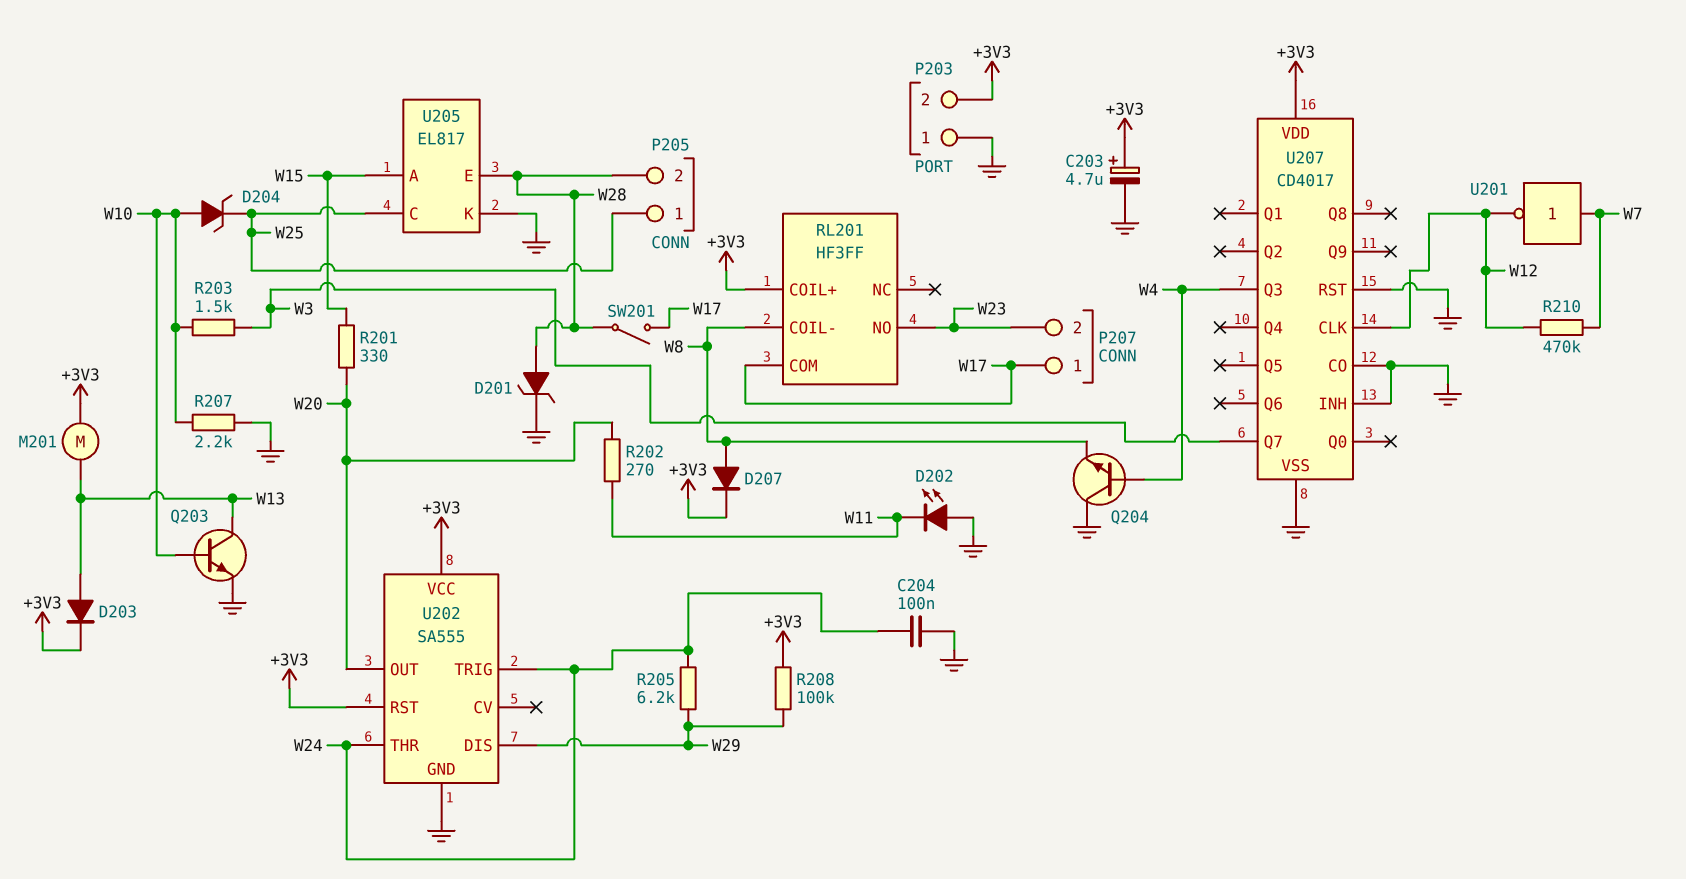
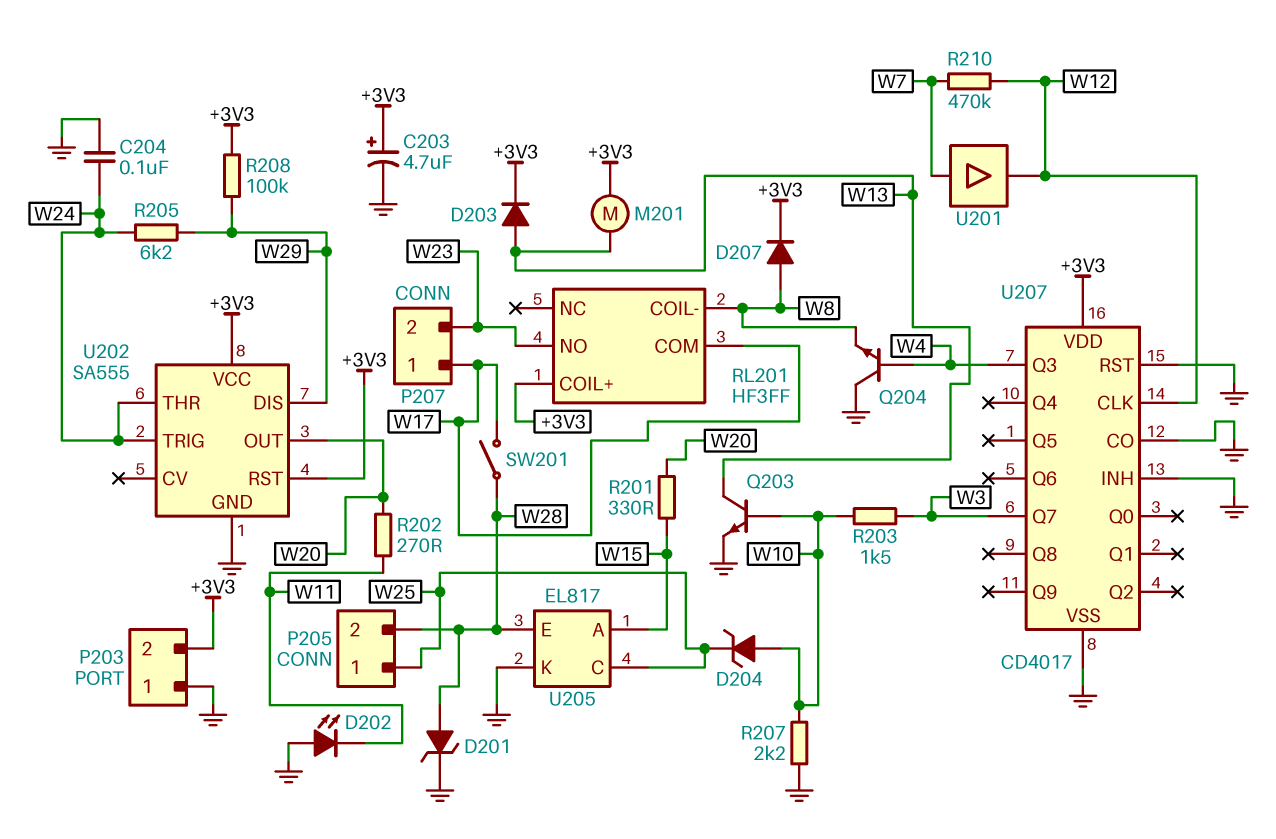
U201: NOT (in W7, out W12) -> buffer (in W7, out W12)

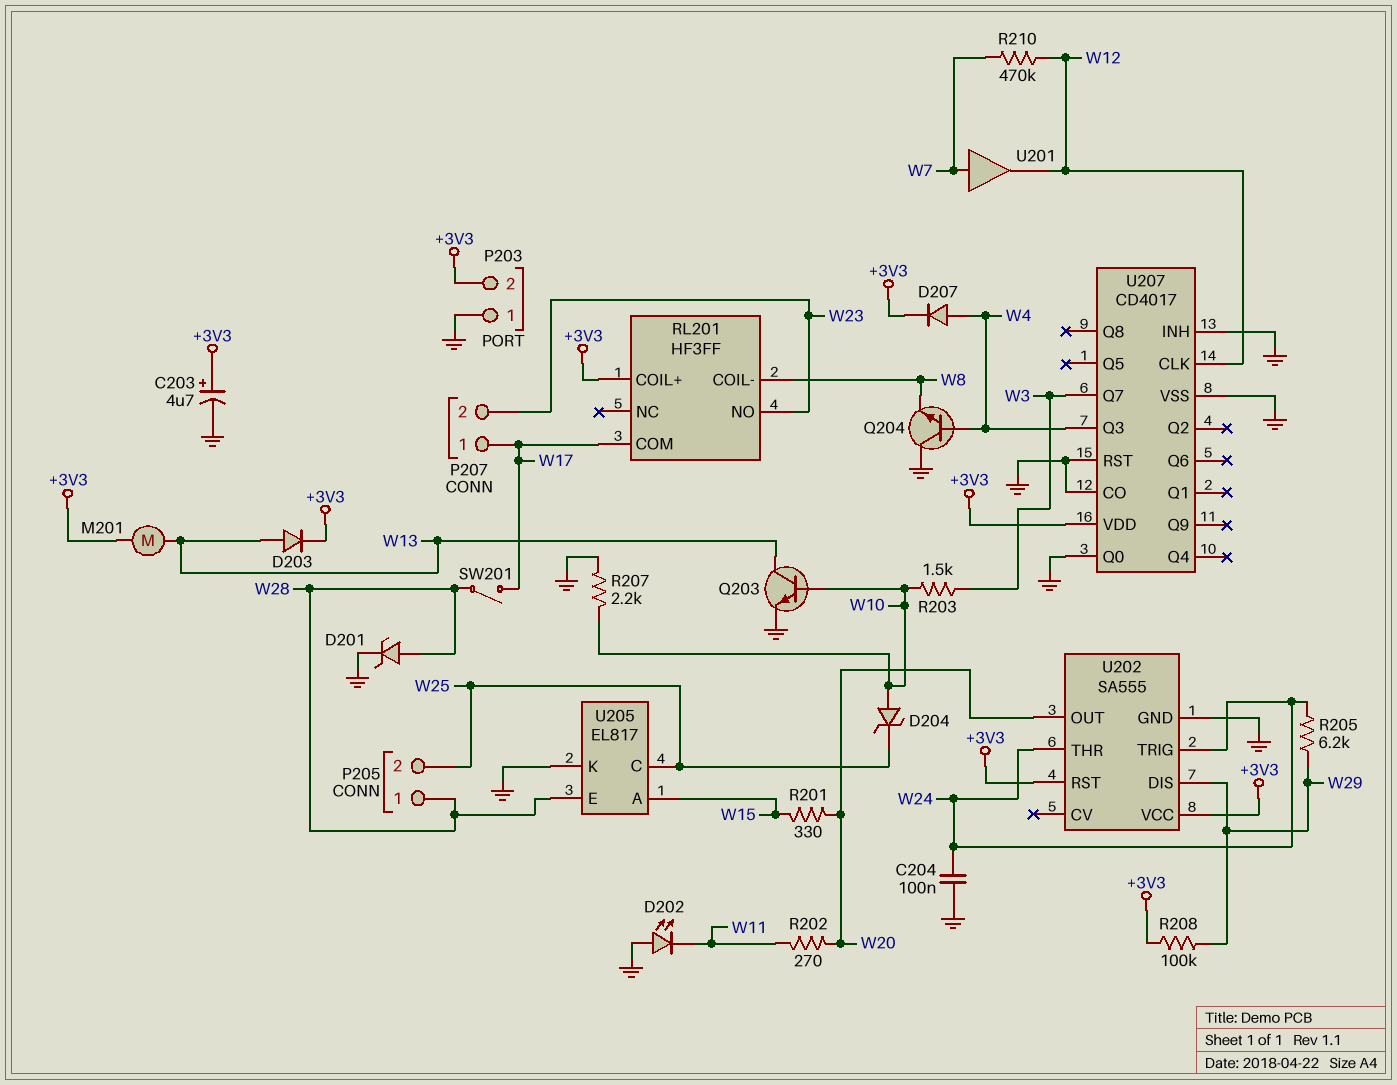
D207: diode (A W8, K +3V3) -> diode (A W4, K +3V3)
P205 pin 1: W25 -> W28
P205 pin 2: W28 -> W25
U207 pin Q0: none -> GND

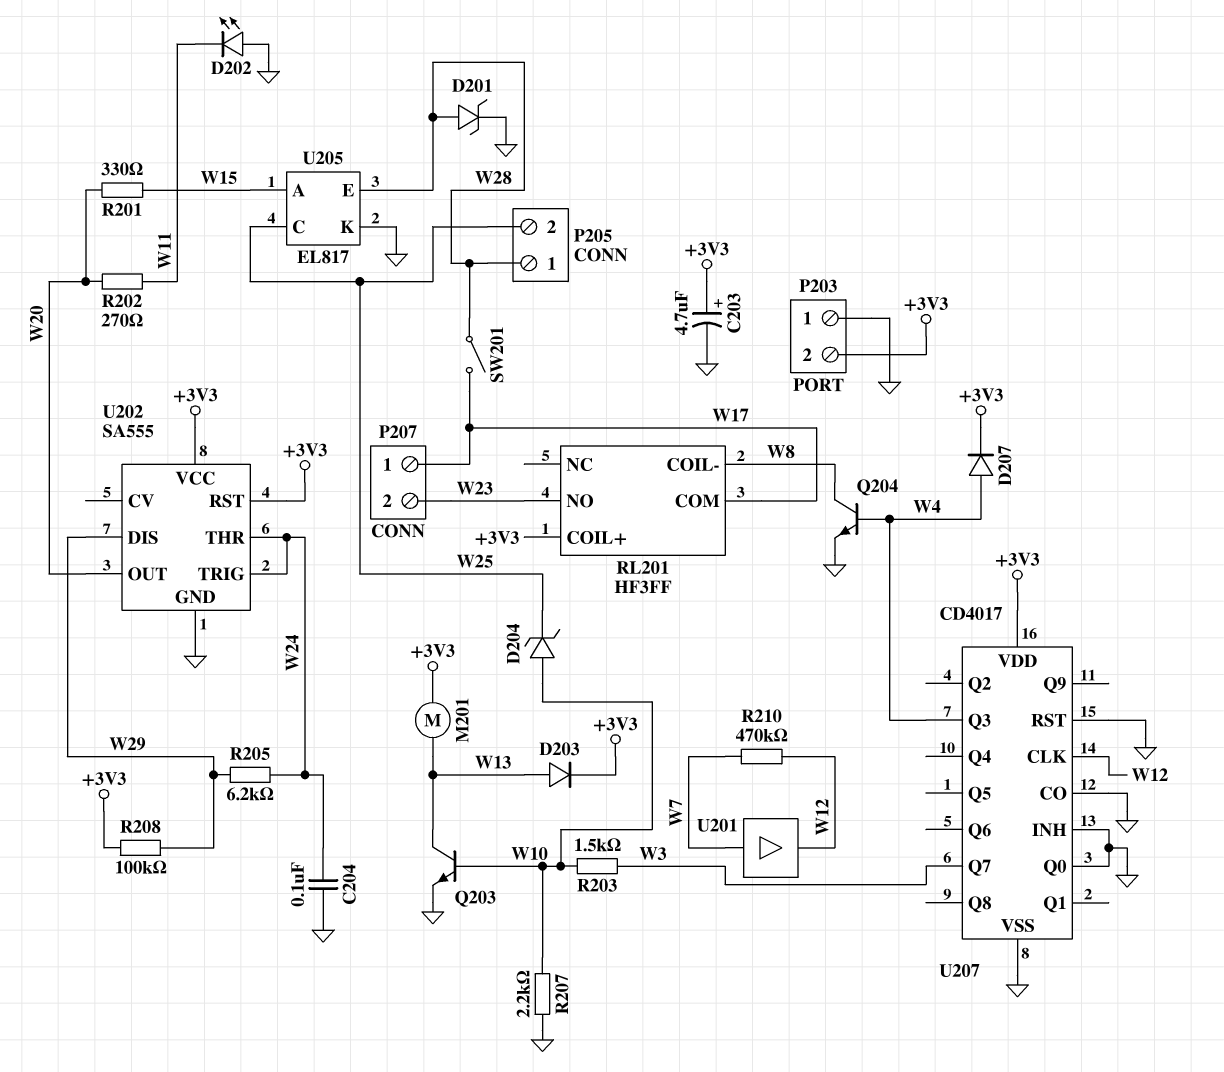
Q204: NPN (B W4, C GND, E W8) -> NPN (B W4, C W8, E GND)

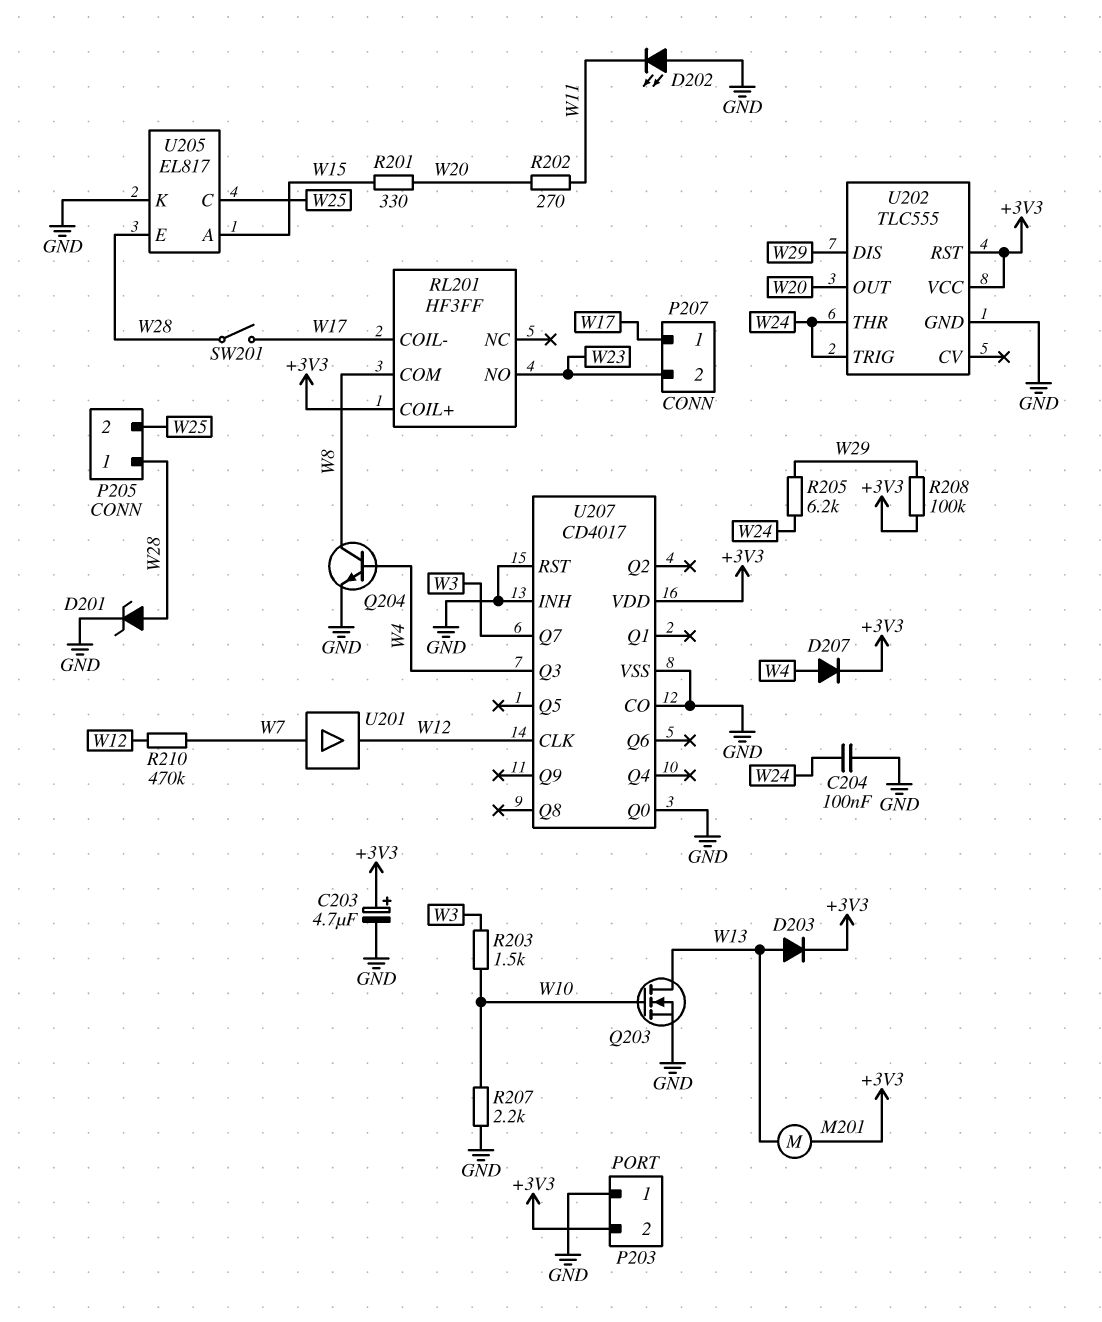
D204: zener (A W10, K W25) -> none
Q203: NPN (B W10, C W13, E GND) -> NMOS (G W10, D W13, S GND)
RL201 pin COIL-: W8 -> W17
RL201 pin COM: W17 -> W8
U202: SA555 -> TLC555

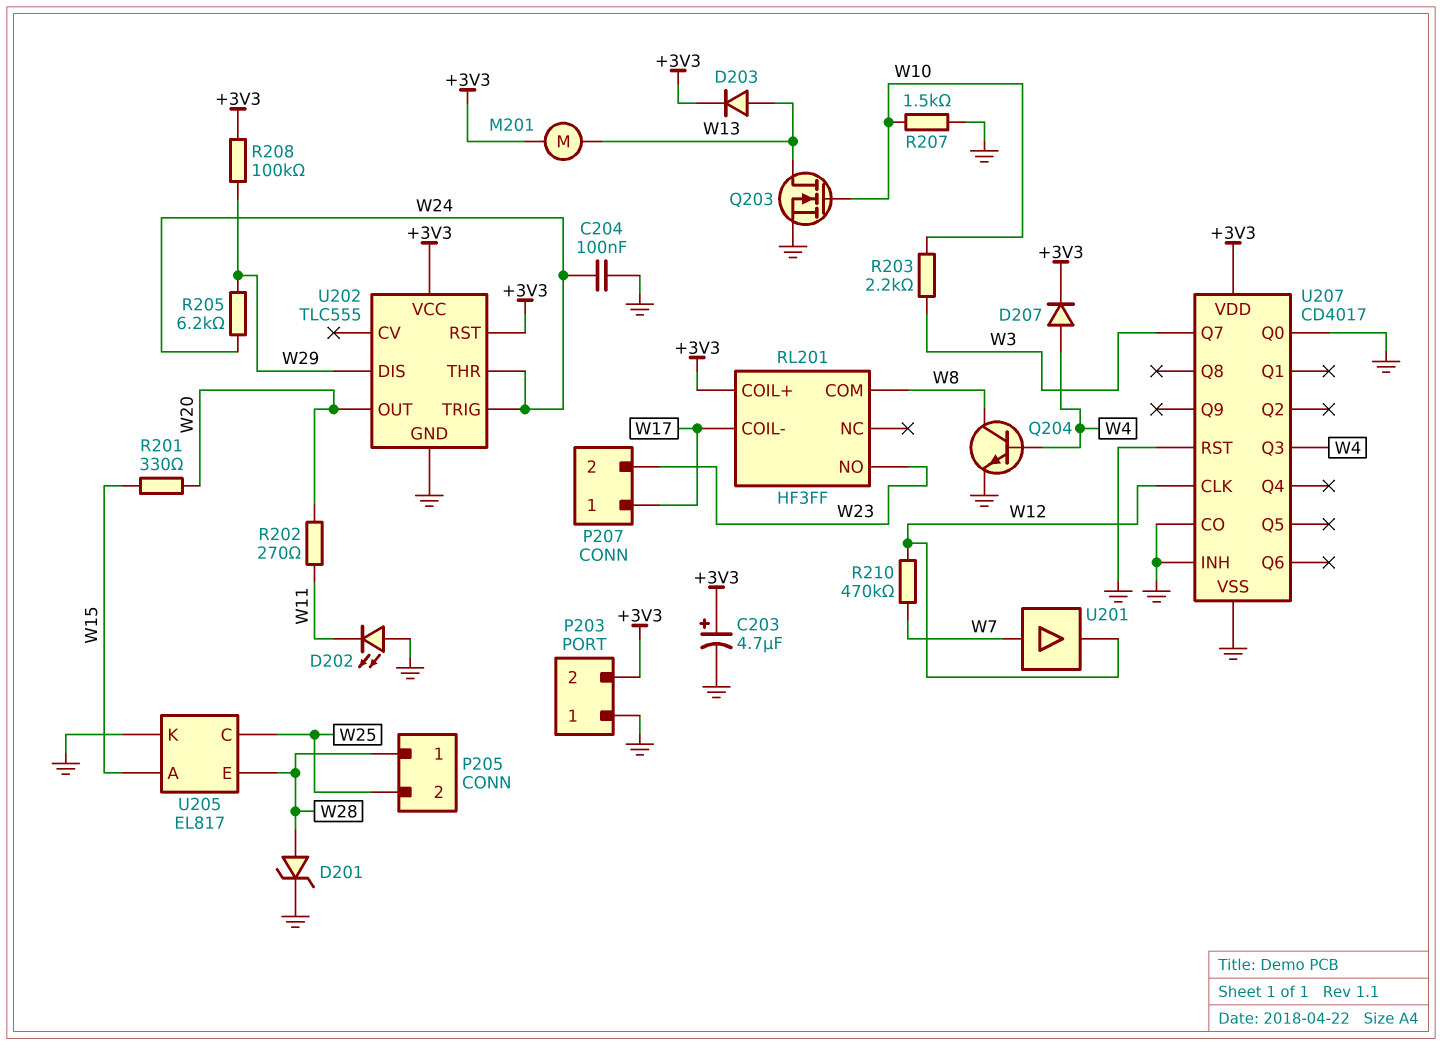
R203: 1.5k (W3, W10) -> 2.2k (W3, W10)
R207: 2.2k (GND, W10) -> 1.5k (GND, W10)
SW201: switch (W17, W28) -> none

